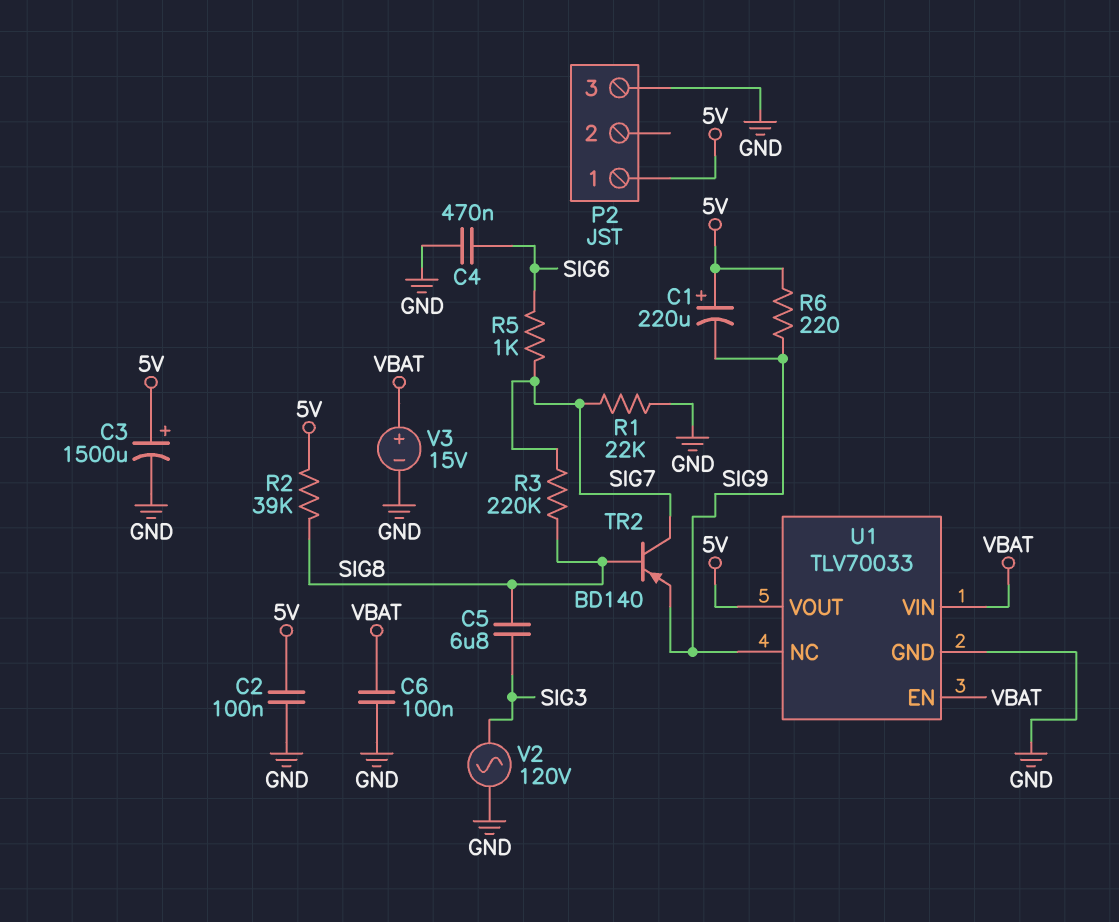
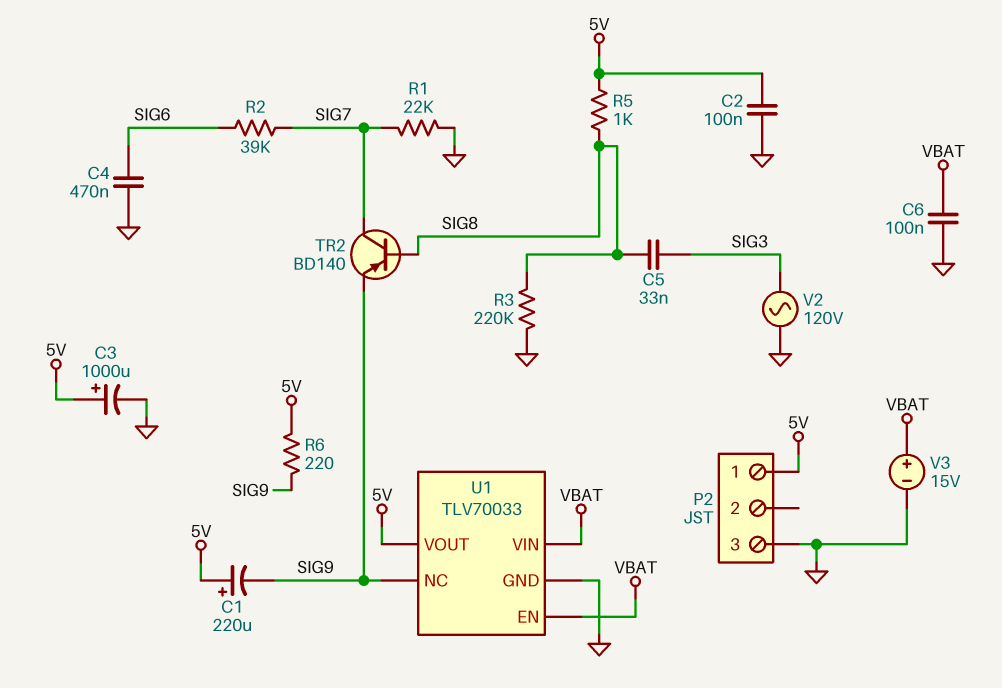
C3: 1500uF (plus 5V, minus GND) -> 1000uF (plus 5V, minus GND)
C5: 6.8uF (SIG3, SIG8) -> 33nF (SIG3, SIG8)
R2: 39k (5V, SIG8) -> 39k (SIG6, SIG7)
R3: 220k (SIG7, SIG8) -> 220k (GND, SIG8)
R5: 1k (SIG6, SIG7) -> 1k (5V, SIG8)

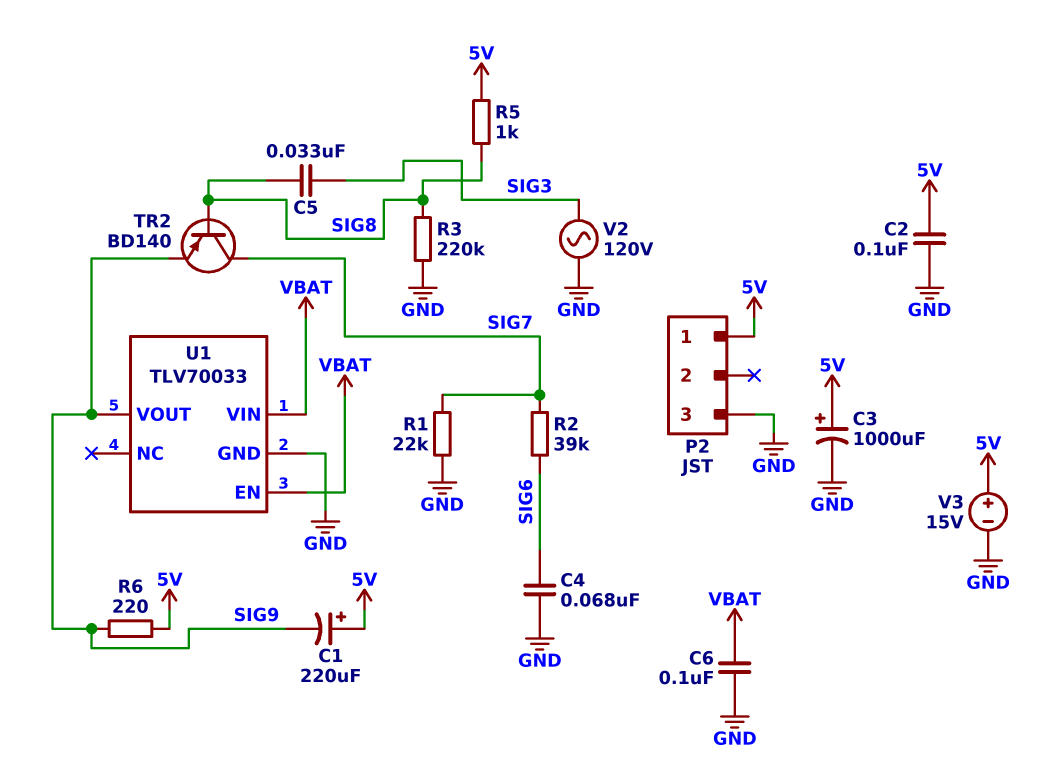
C4: 470nF (GND, SIG6) -> 68nF (GND, SIG6)
U1 pin NC: SIG9 -> none
U1 pin VOUT: 5V -> SIG9
V3: 15V (plus VBAT, minus GND) -> 15V (plus 5V, minus GND)

